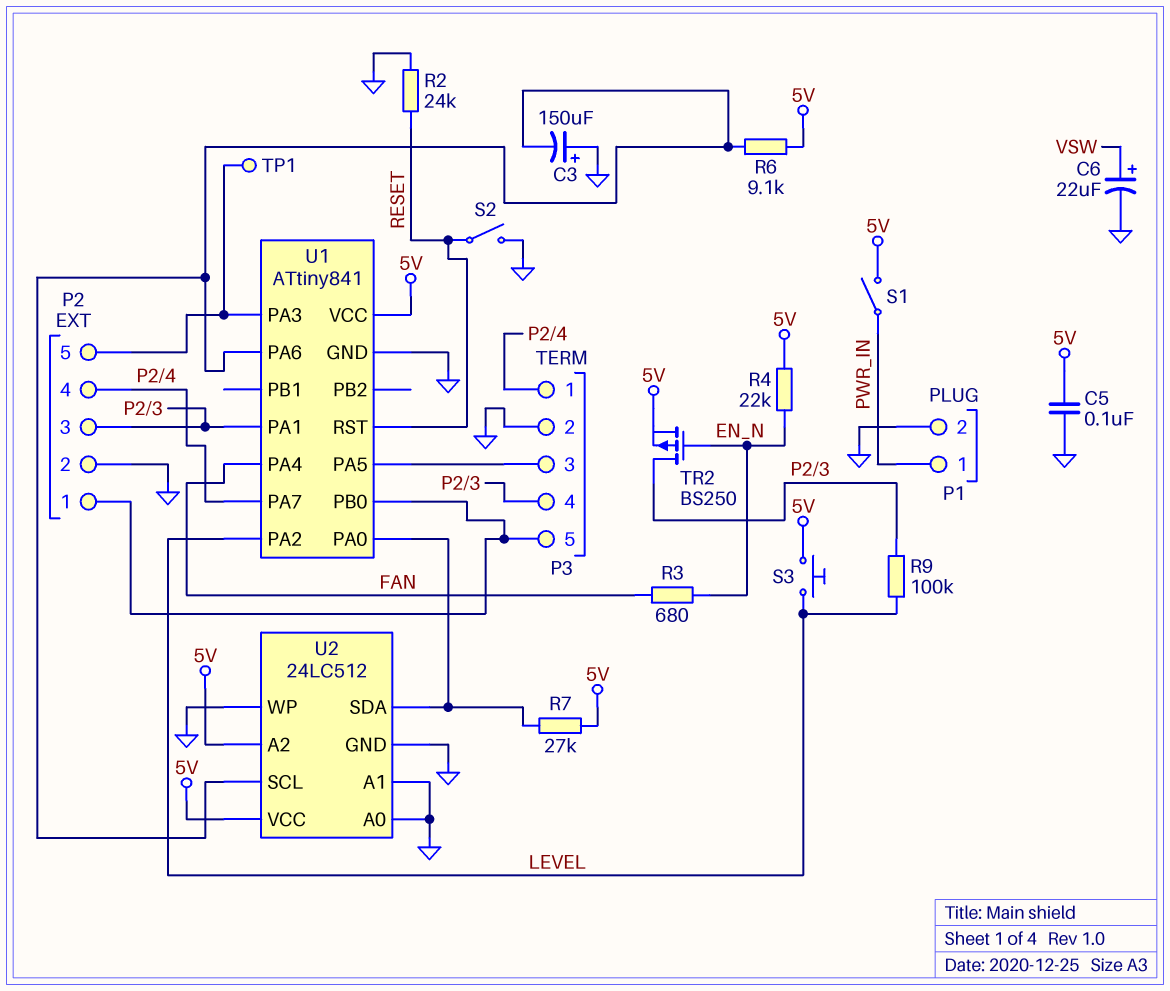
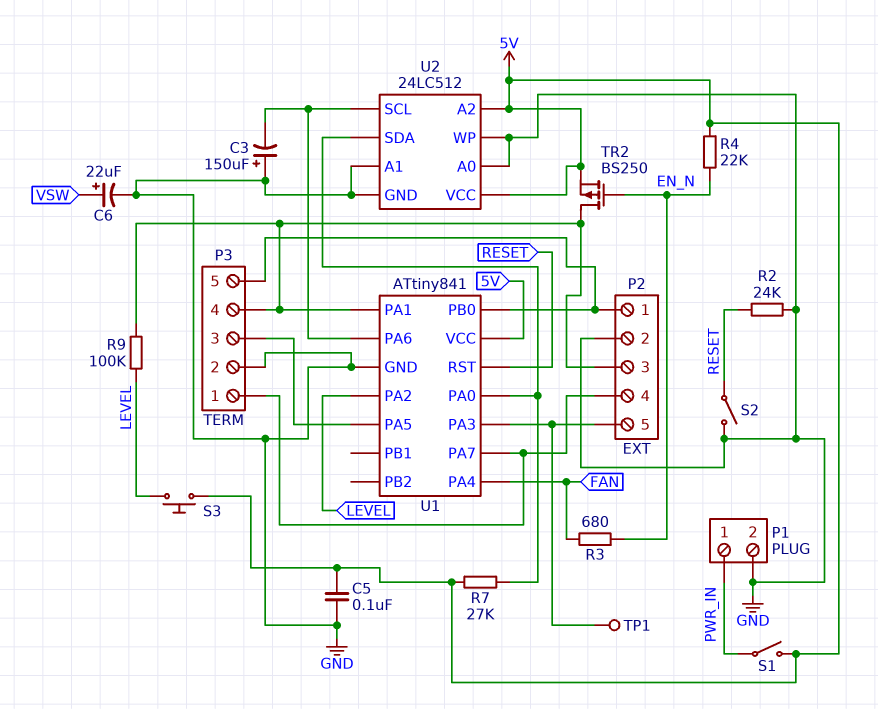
R6: 9.1k (5V, U1/PA6) -> none

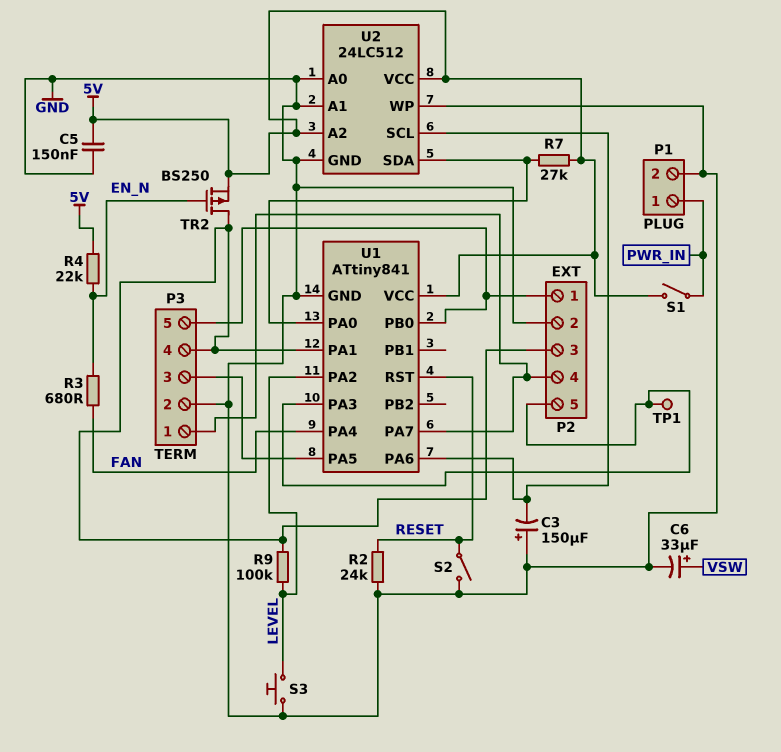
C5: 100nF (5V, GND) -> 150nF (5V, GND)
C6: 22uF (plus VSW, minus GND) -> 33uF (plus VSW, minus GND)
S3: button (5V, LEVEL) -> button (GND, LEVEL)

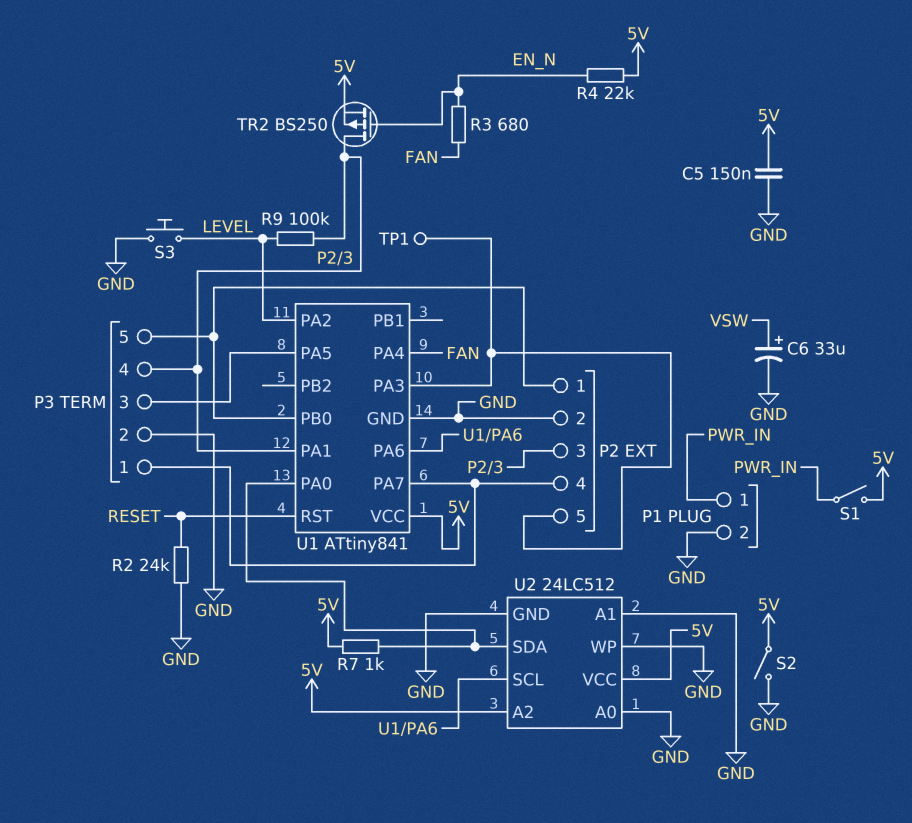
C3: 150uF (plus GND, minus U1/PA6) -> none
R7: 27k (5V, U1/PA0) -> 1k (5V, U1/PA0)
S2: switch (GND, RESET) -> switch (5V, GND)

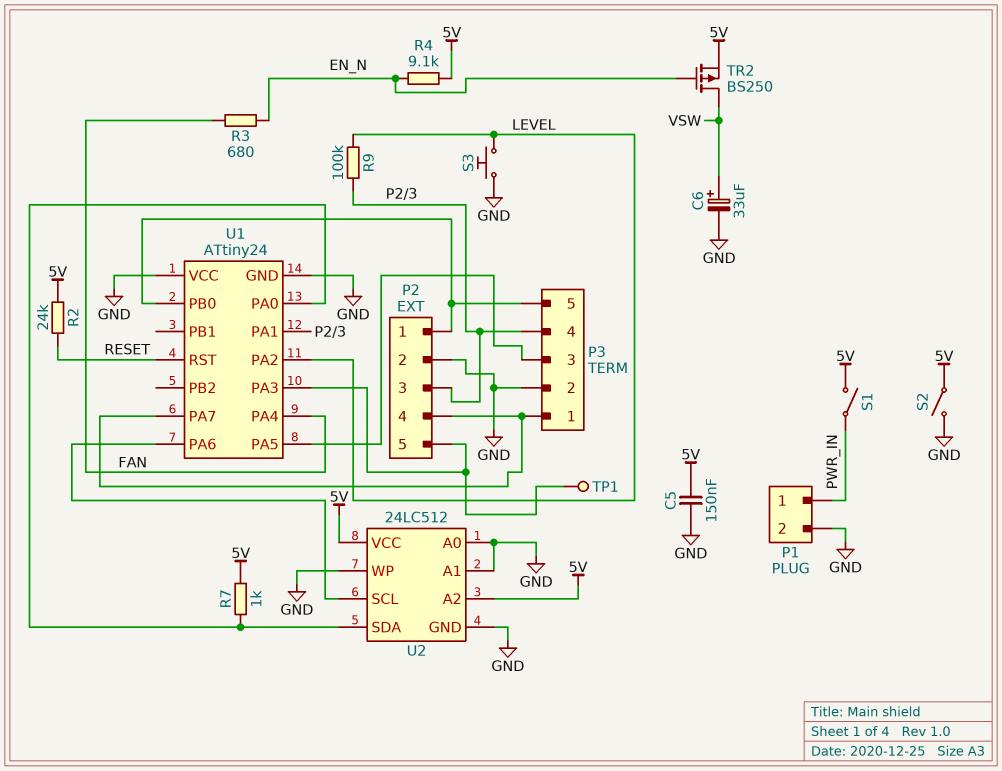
R2: 24k (GND, RESET) -> 24k (5V, RESET)
R4: 22k (5V, EN_N) -> 9.1k (5V, EN_N)
TR2: PMOS BS250 (G EN_N, D P2/3, S 5V) -> PMOS BS250 (G EN_N, D VSW, S 5V)
U1: ATtiny841 -> ATtiny24
U1 pin VCC: 5V -> GND

